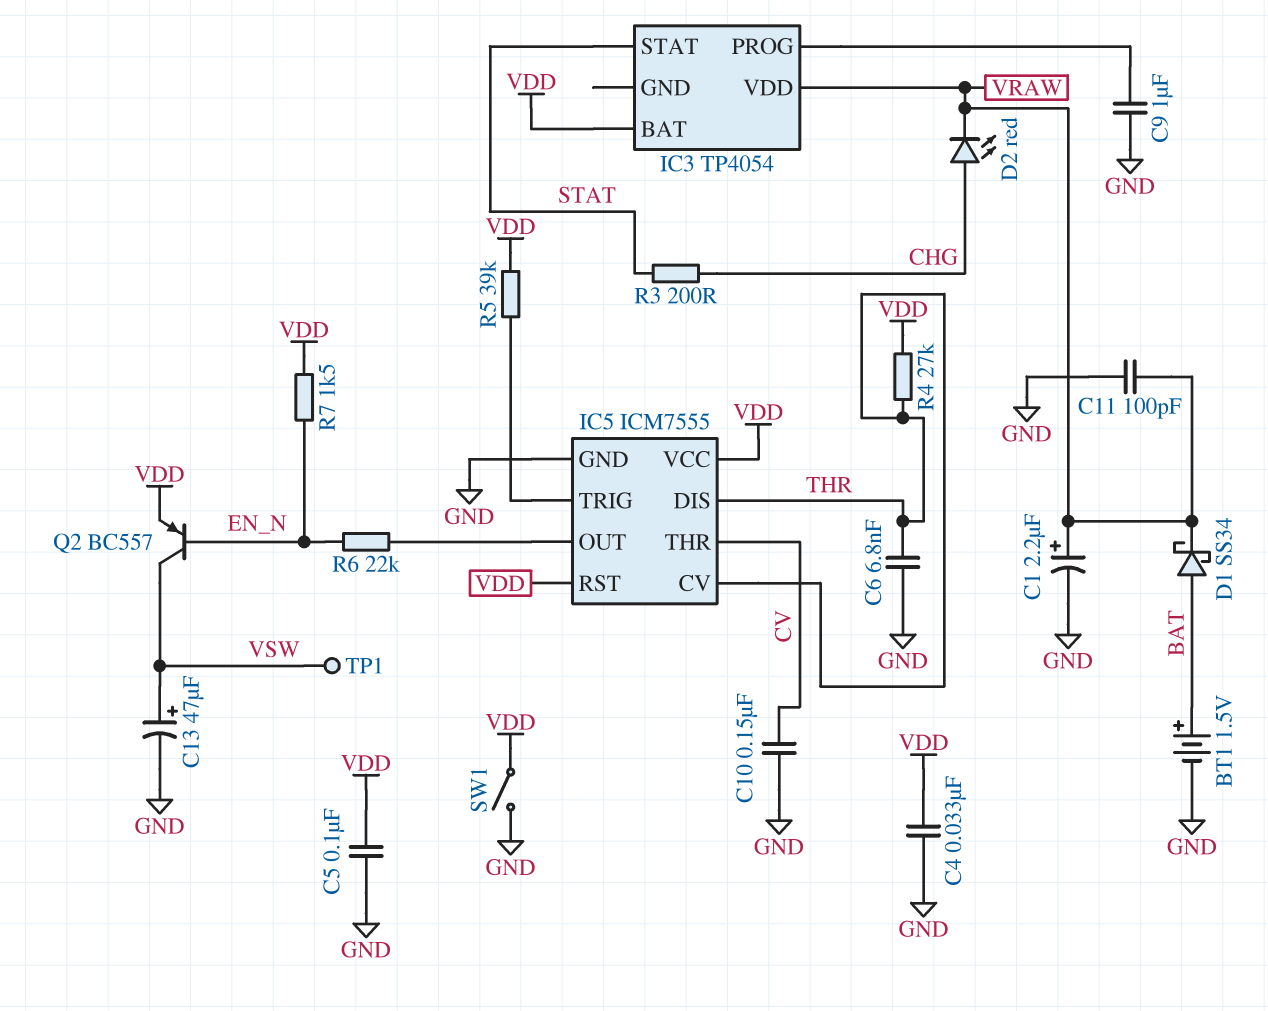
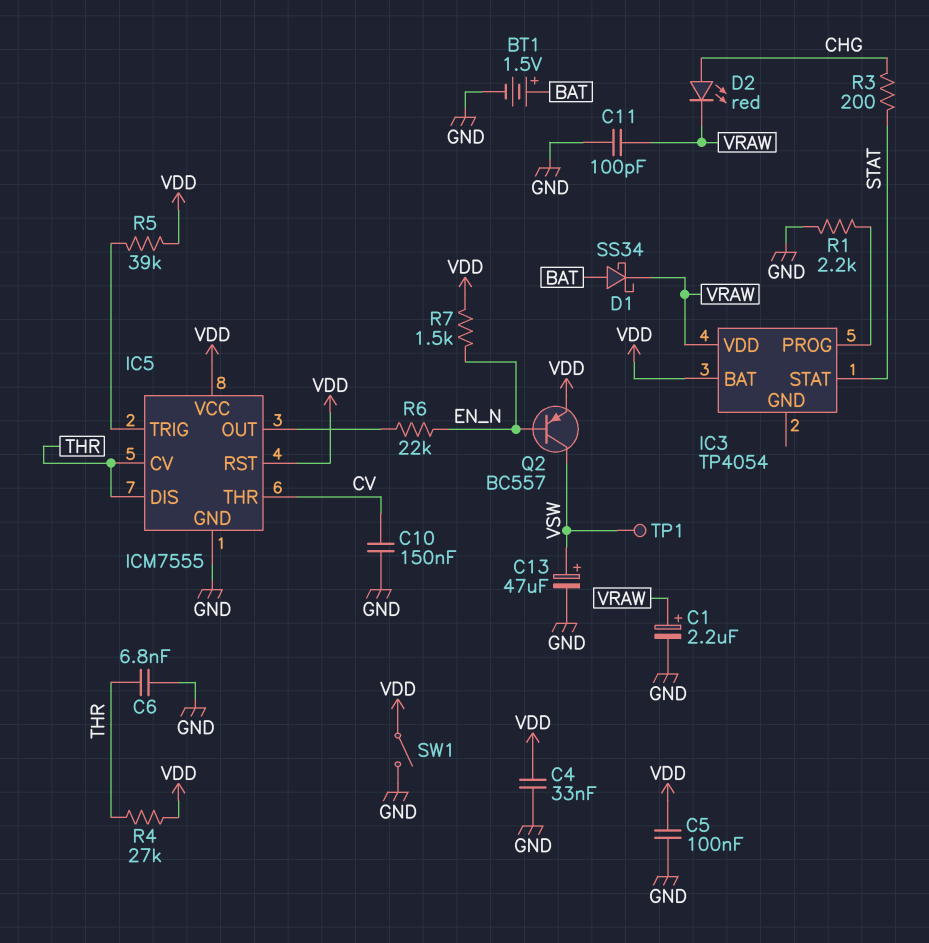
C9: 1uF (GND, IC3/PROG) -> none
R1: none -> 2.2k (GND, IC3/PROG)

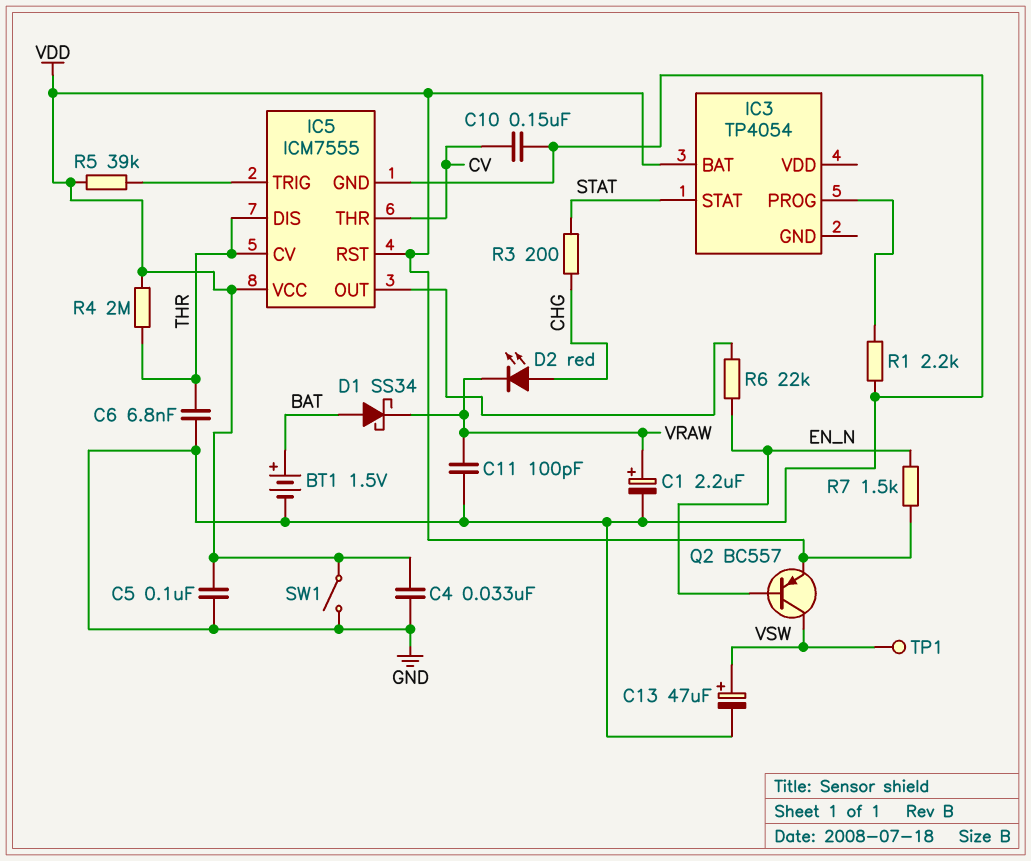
IC3 pin VDD: VRAW -> none
R4: 27k (THR, VDD) -> 2M (THR, VDD)

